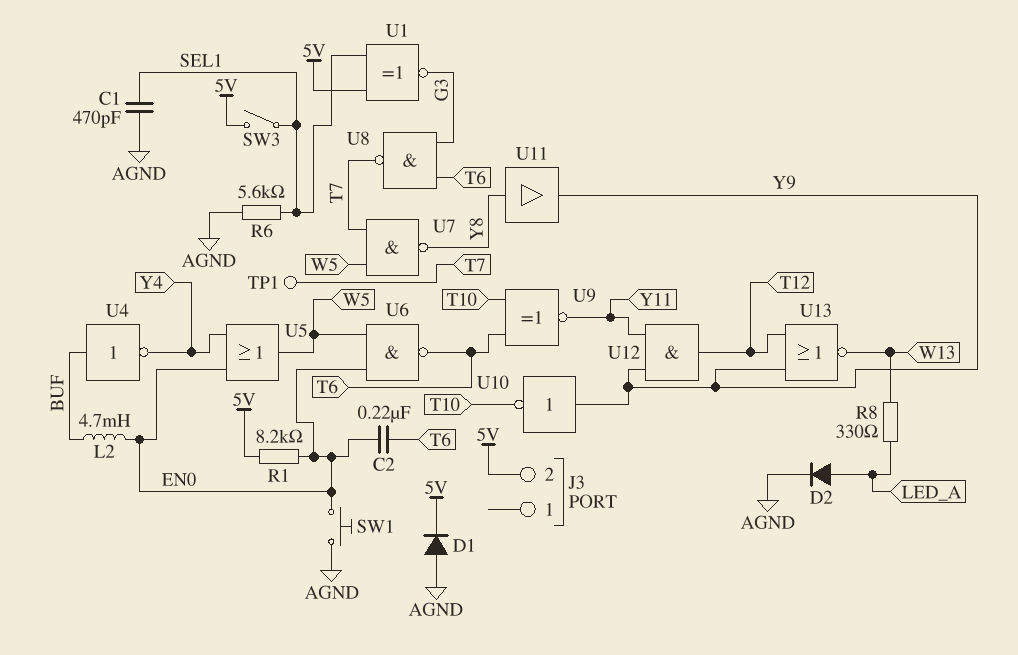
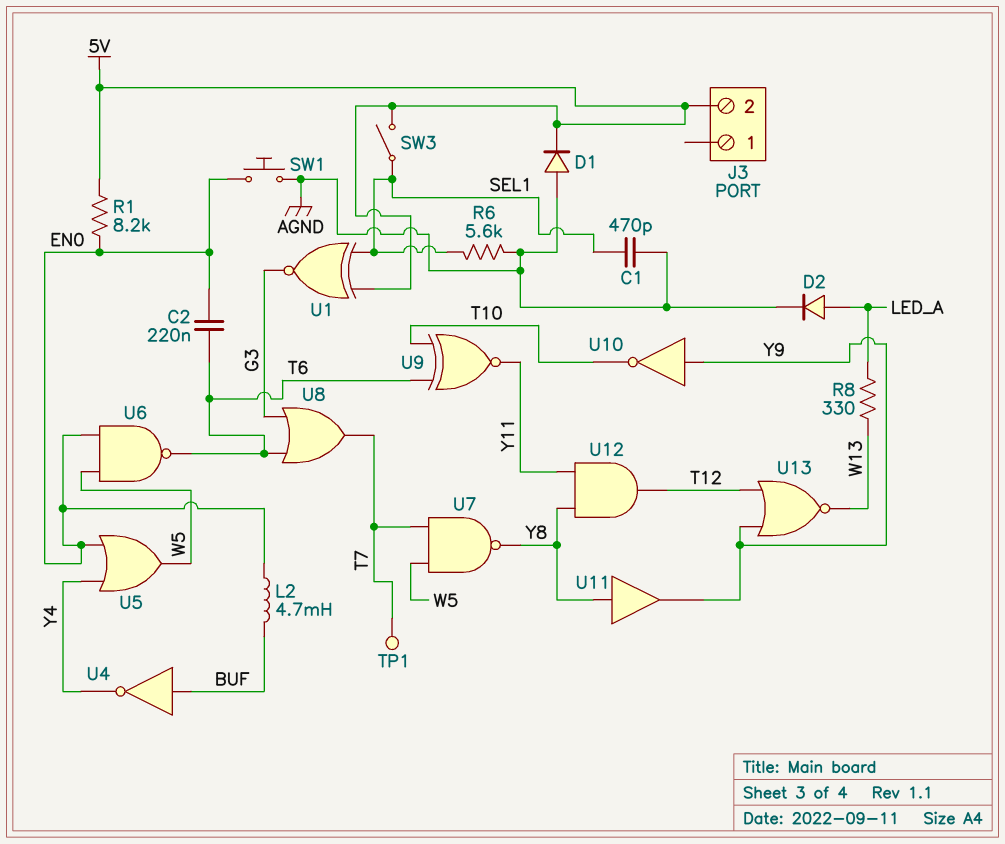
U8: NAND (in G3, in T6, out T7) -> OR (in G3, in T6, out T7)
U12: AND (in Y9, in Y11, out T12) -> AND (in Y8, in Y11, out T12)

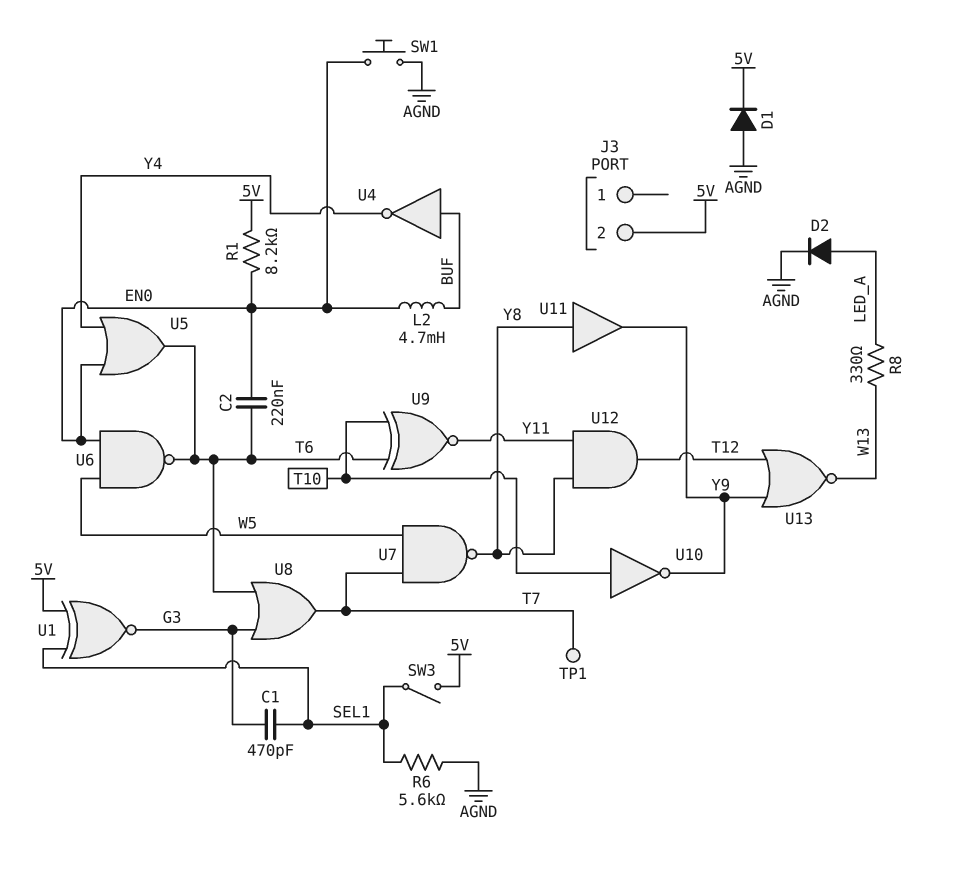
C1: 470pF (AGND, SEL1) -> 470pF (G3, SEL1)
U5: OR (in EN0, in Y4, out W5) -> OR (in EN0, in Y4, out T6)
U10: NOT (in Y9, out T10) -> NOT (in T10, out Y9)

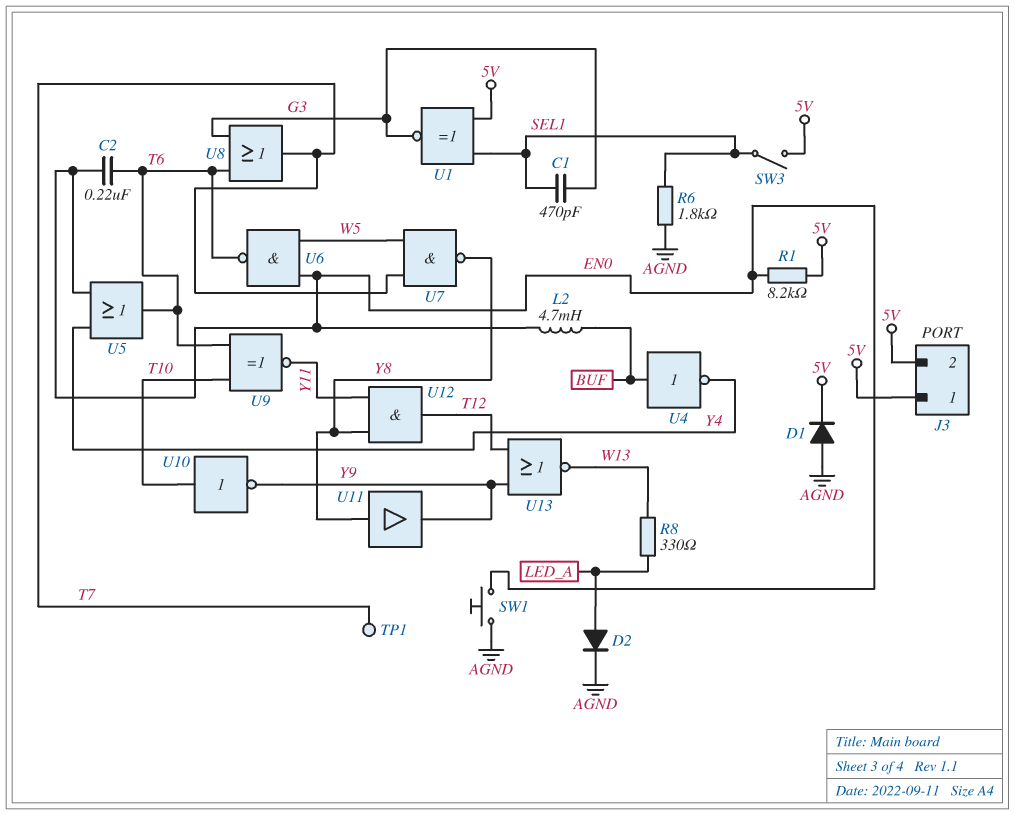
J3 pin 1: none -> 5V
R6: 5.6k (AGND, SEL1) -> 1.8k (AGND, SEL1)

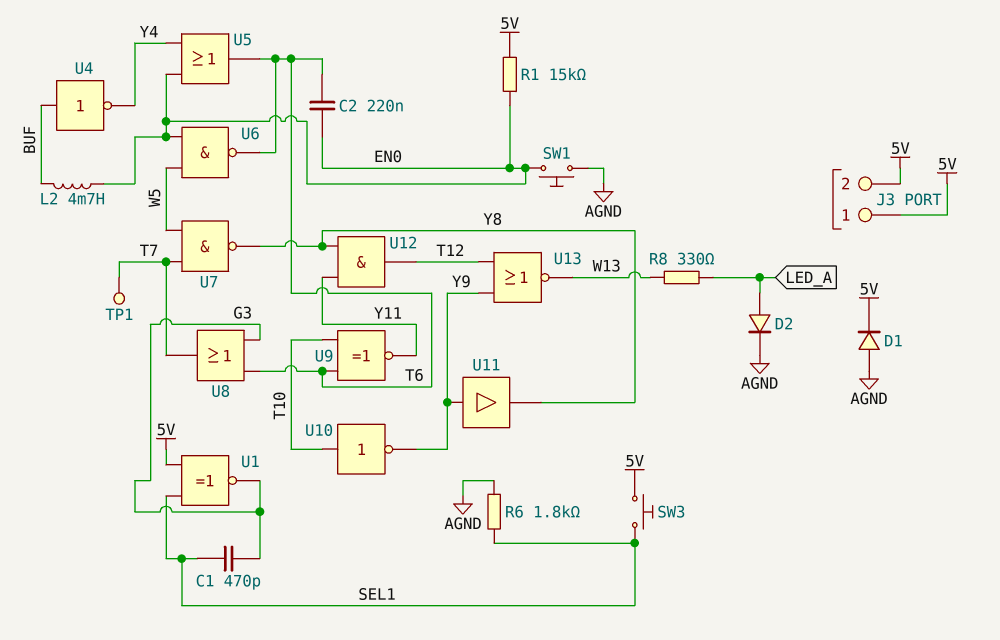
R1: 8.2k (5V, EN0) -> 15k (5V, EN0)
SW3: switch (5V, SEL1) -> button (5V, SEL1)
U11: buffer (in Y8, out Y9) -> buffer (in Y9, out Y8)

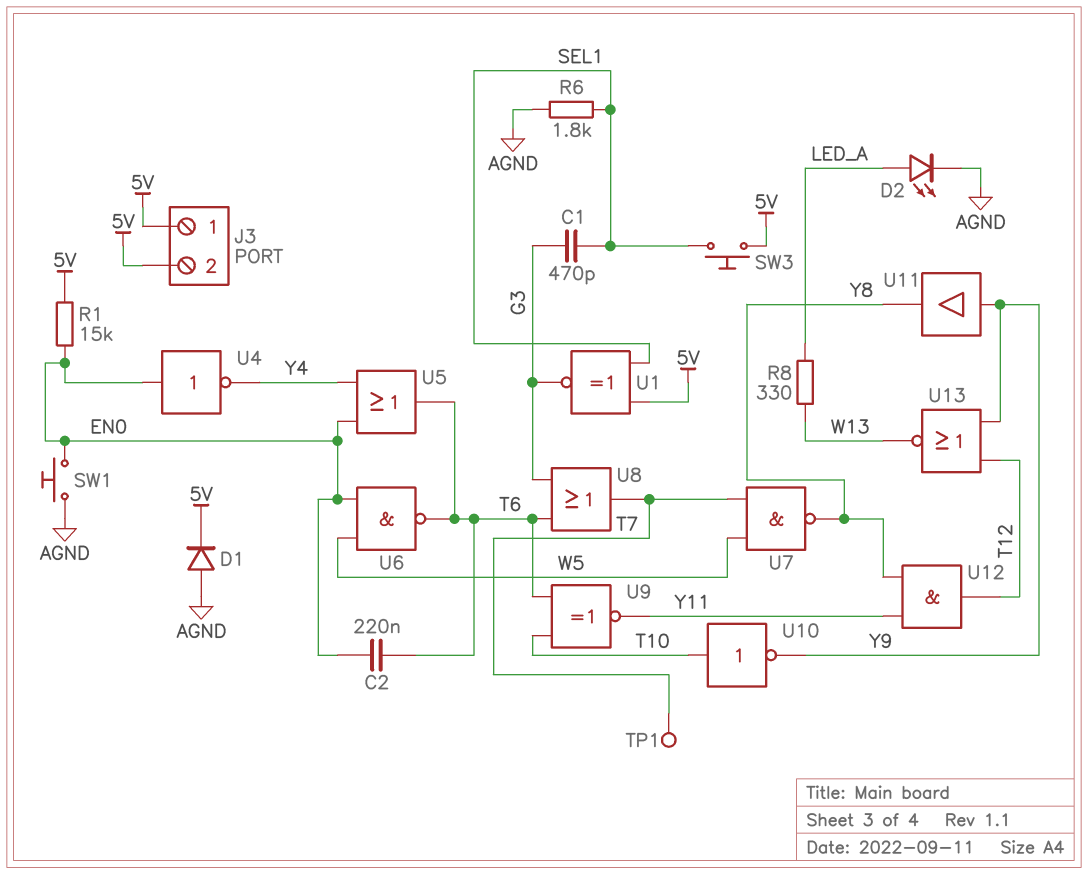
D2: diode (A LED_A, K AGND) -> LED (A LED_A, K AGND)
L2: 4.7mH (BUF, EN0) -> none
U4: NOT (in BUF, out Y4) -> NOT (in EN0, out Y4)

